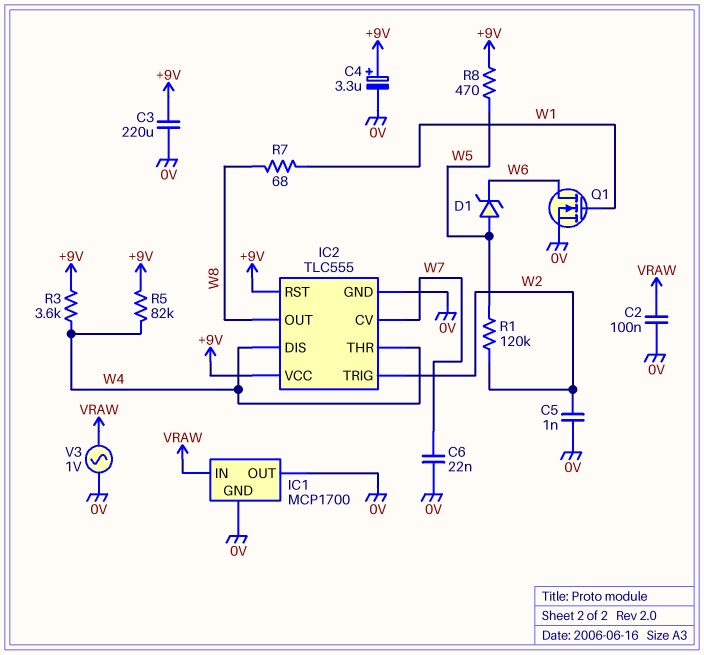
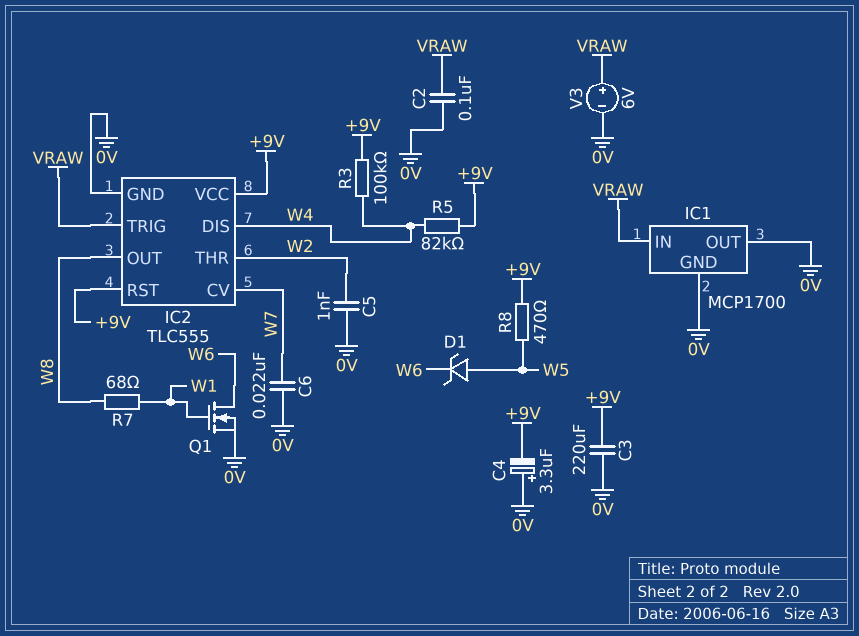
C4: 3.3uF (plus +9V, minus 0V) -> 3.3uF (plus 0V, minus +9V)
IC2 pin THR: W4 -> W2
IC2 pin TRIG: W2 -> VRAW
R1: 120k (W2, W5) -> none
R3: 3.6k (+9V, W4) -> 100k (+9V, W4)
V3: AC 1V (0V, VRAW) -> 6V (plus VRAW, minus 0V)

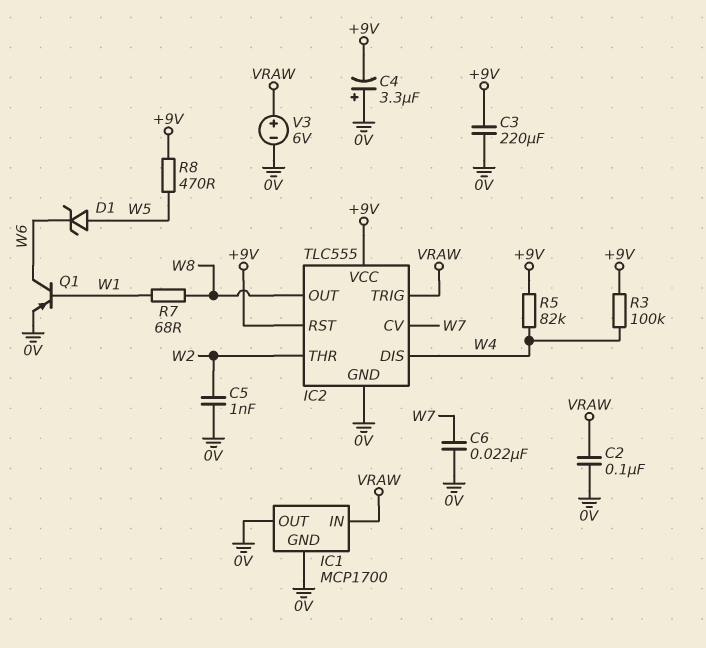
Q1: NMOS (G W1, D W6, S 0V) -> PNP (B W1, C W6, E 0V)

